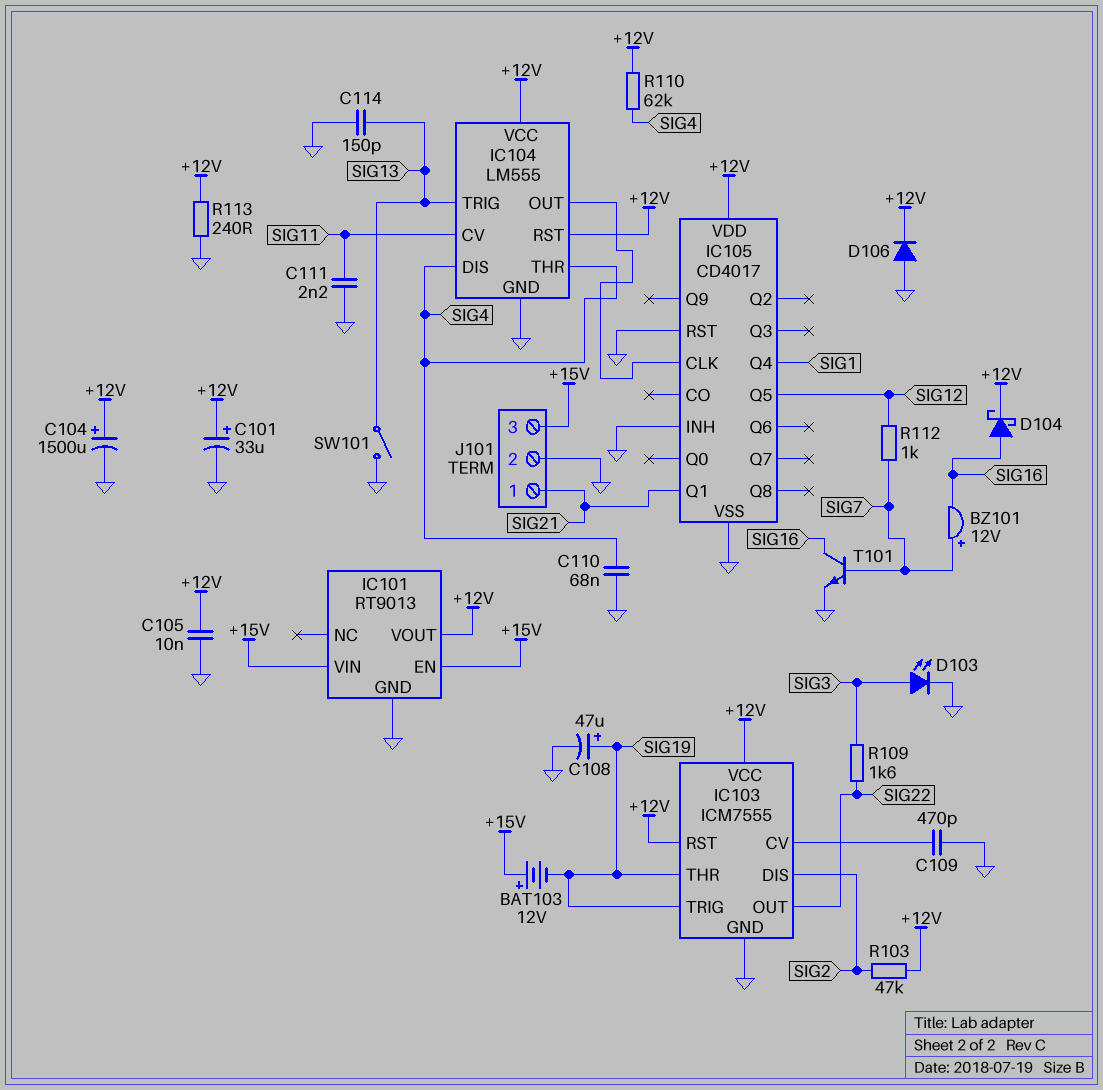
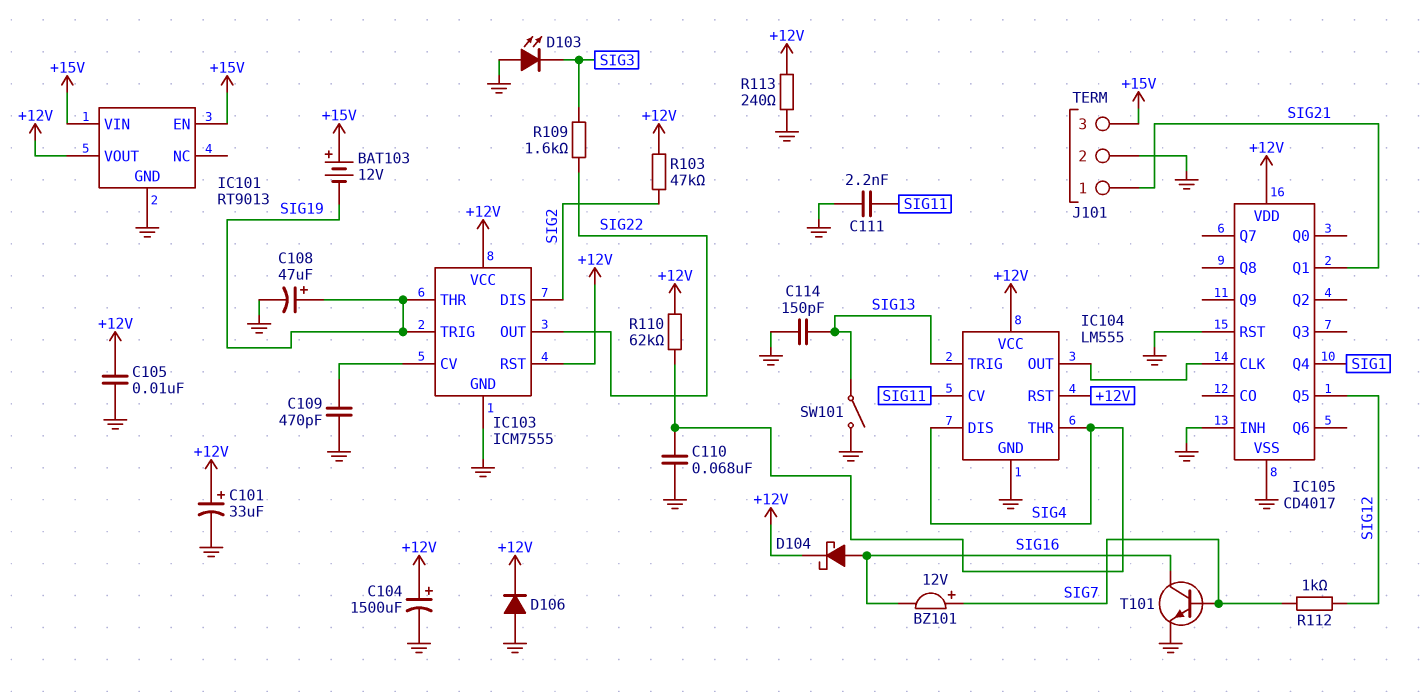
D103: LED (A SIG3, K GND) -> LED (A GND, K SIG3)

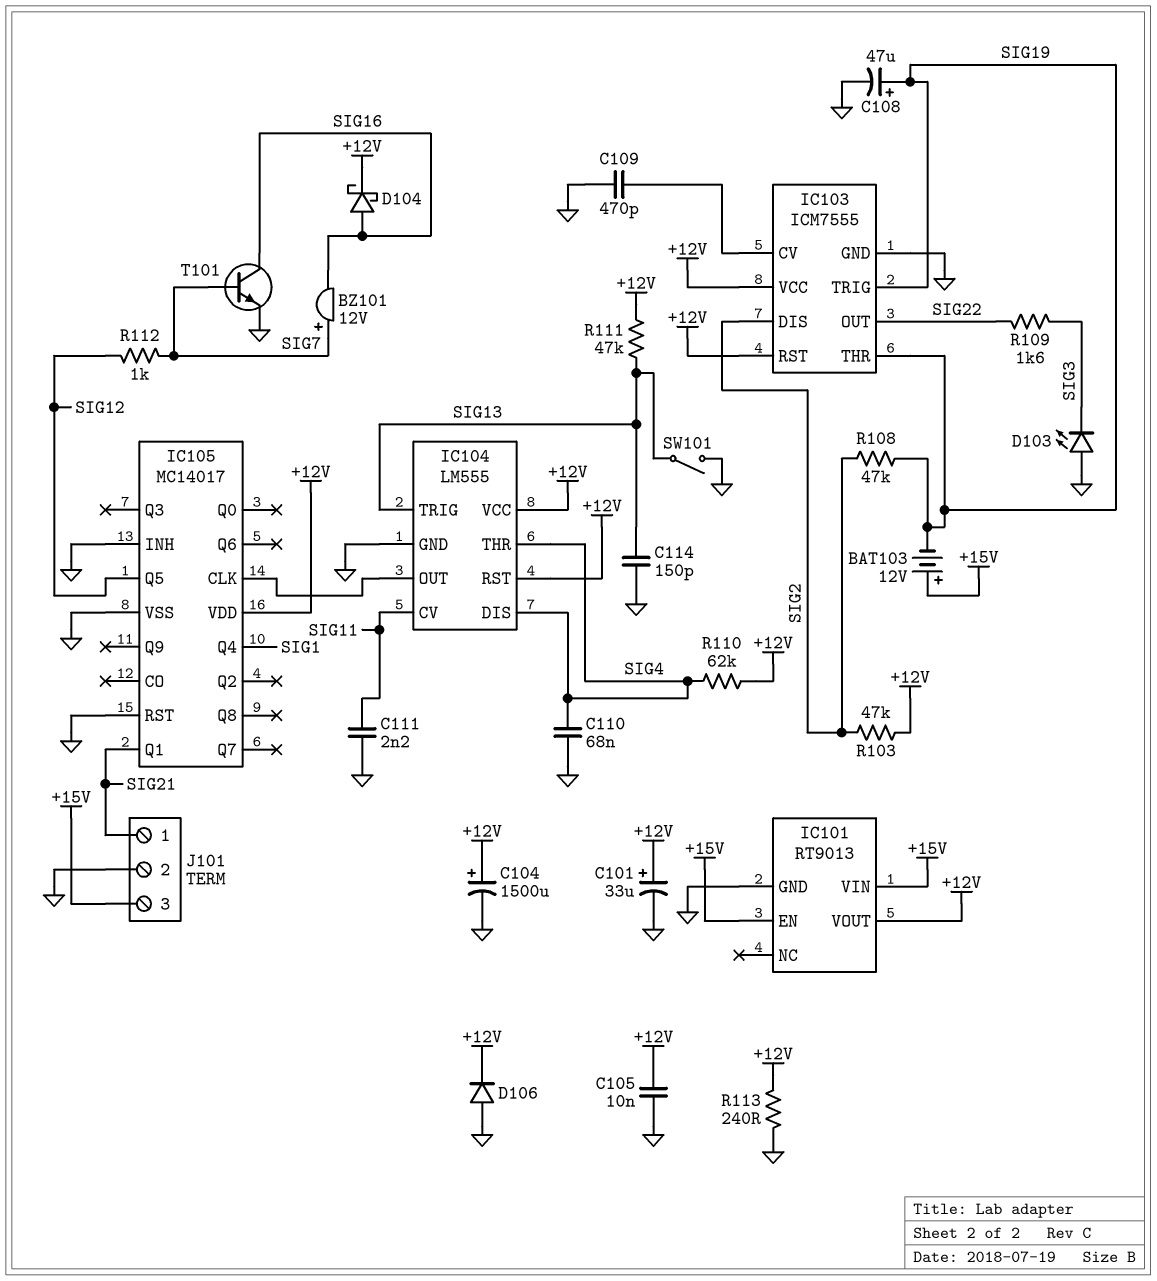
IC105: CD4017 -> MC14017
R108: none -> 47k (SIG2, SIG19)
R111: none -> 47k (+12V, SIG13)

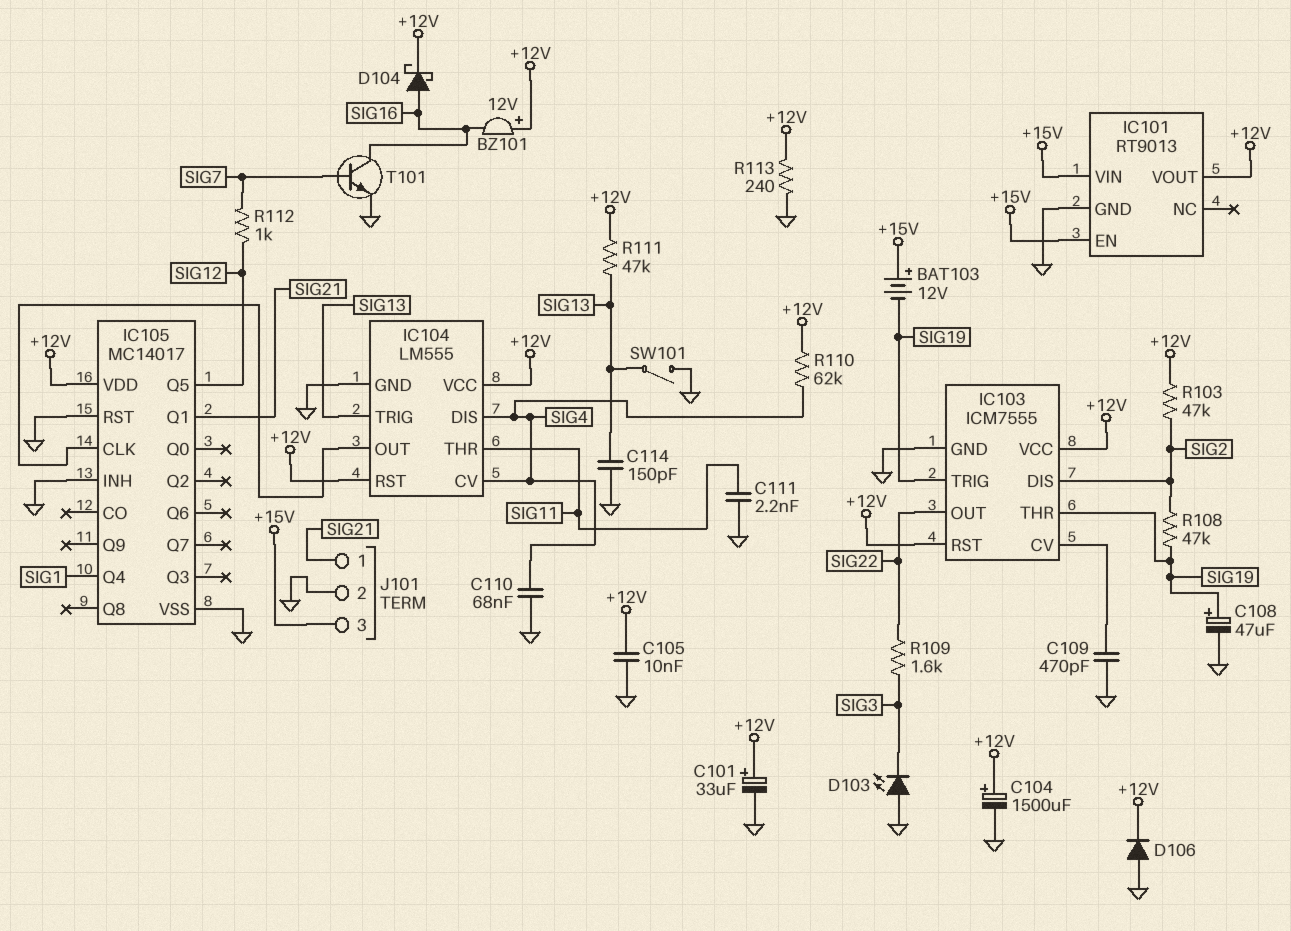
BZ101: buzzer 12V (plus SIG7, minus SIG16) -> buzzer 12V (plus +12V, minus SIG16)
IC104 pin CV: SIG11 -> SIG4
IC104 pin THR: SIG4 -> SIG11

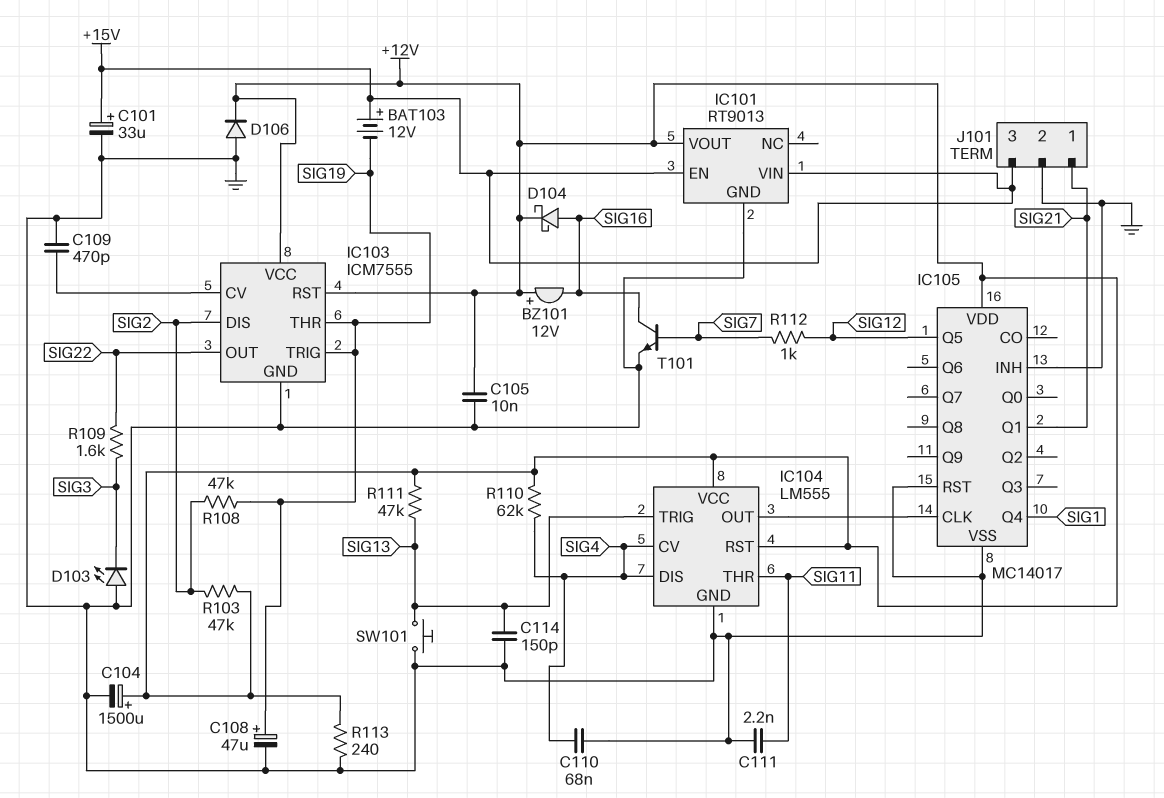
C101: 33uF (plus +12V, minus GND) -> 33uF (plus +15V, minus GND)
SW101: switch (GND, SIG13) -> button (GND, SIG13)

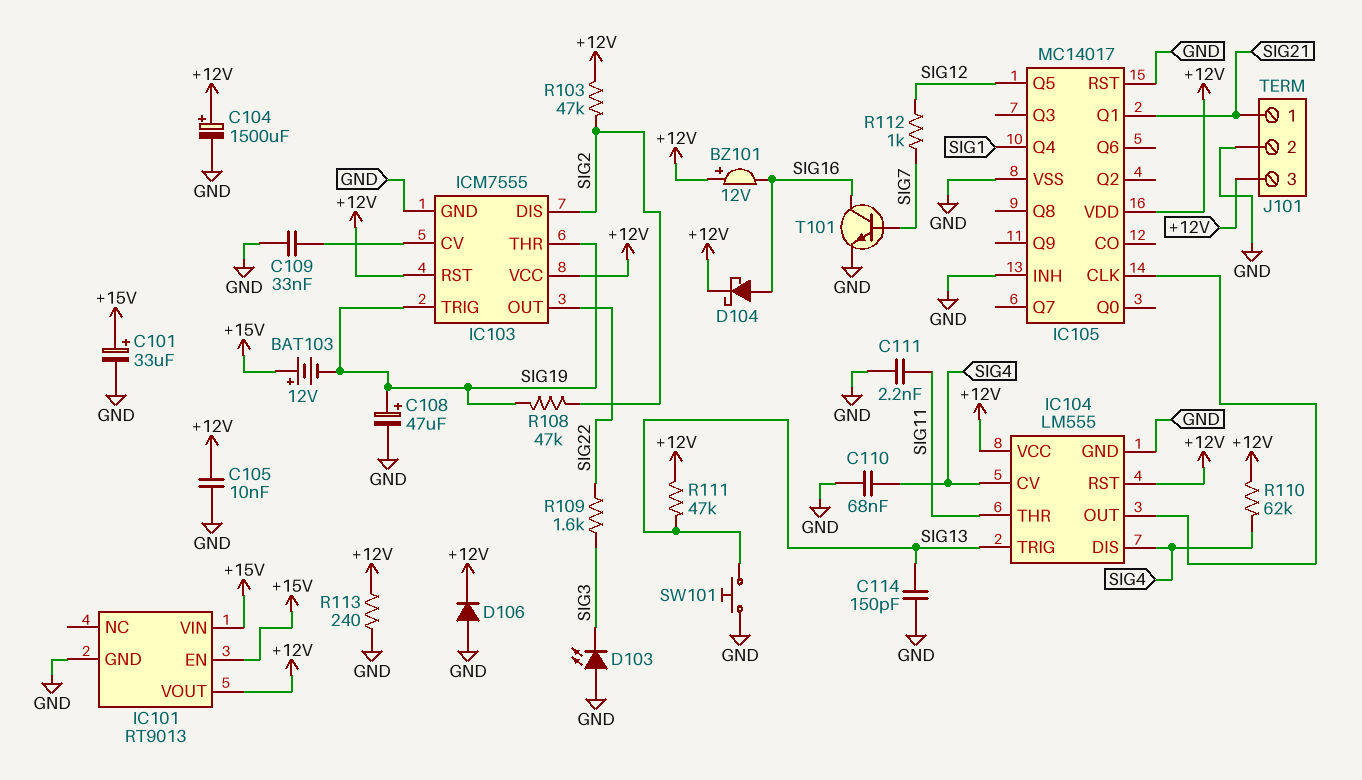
C109: 470pF (GND, IC103/CV) -> 33nF (GND, IC103/CV)
J101 pin 3: +15V -> +12V

